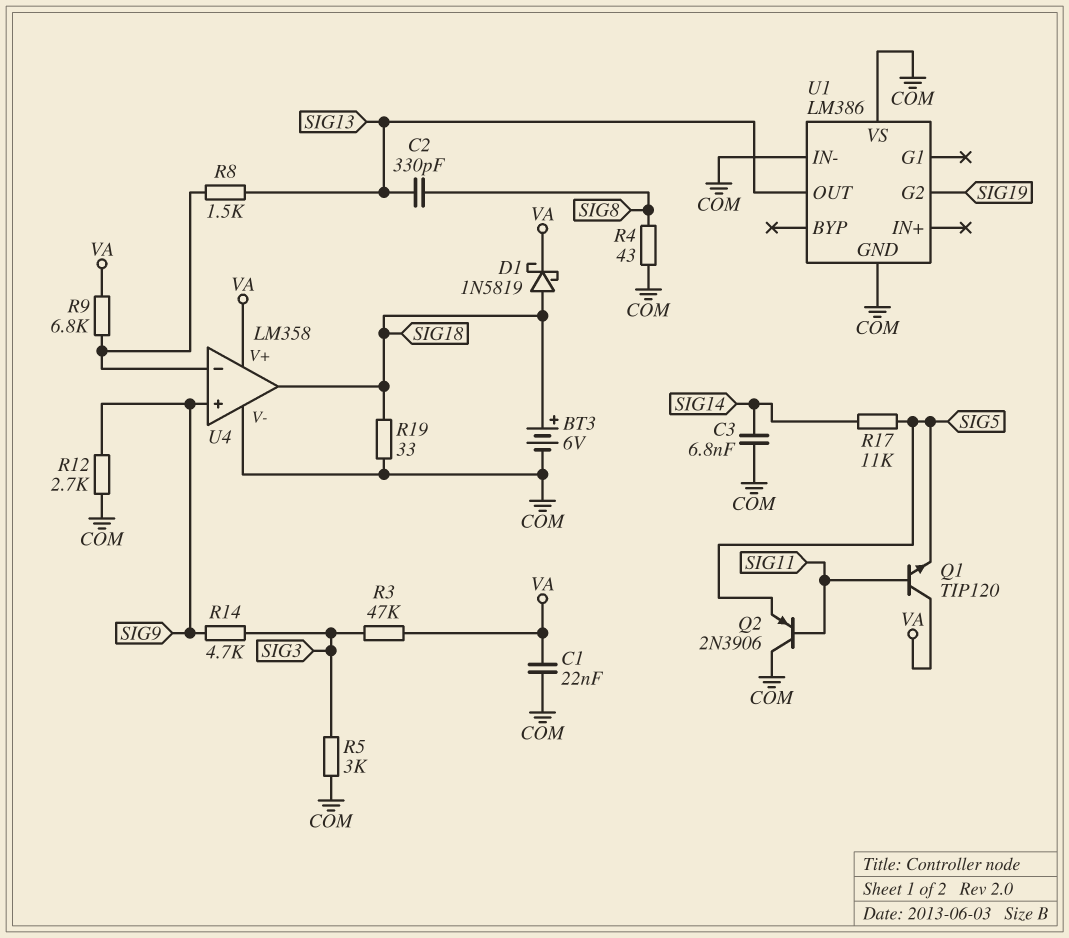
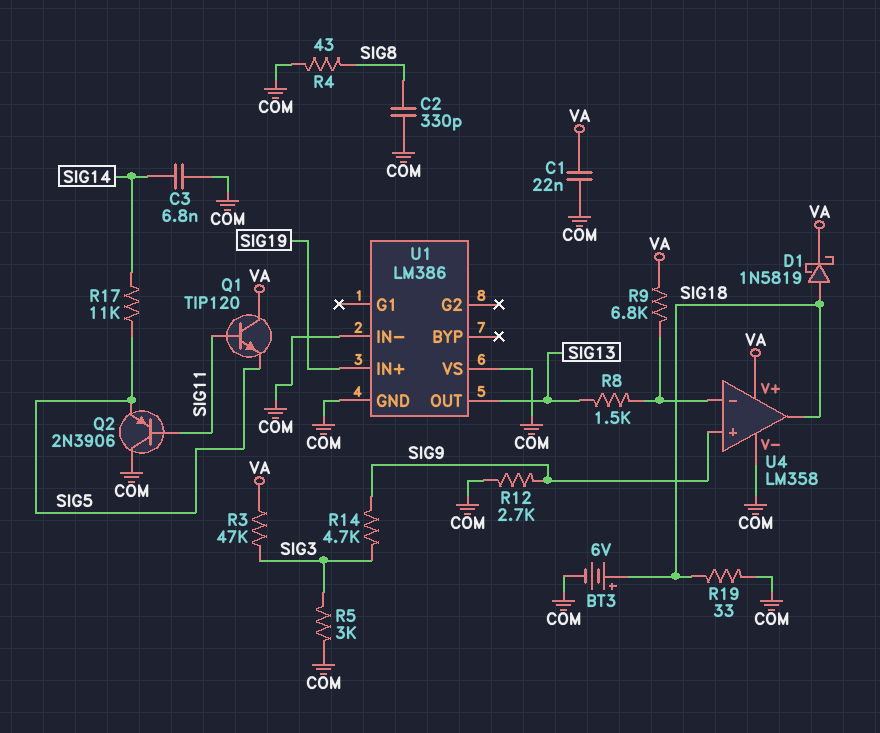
C2: 330pF (SIG8, SIG13) -> 330pF (COM, SIG8)
U1 pin G2: SIG19 -> none
U1 pin IN+: none -> SIG19

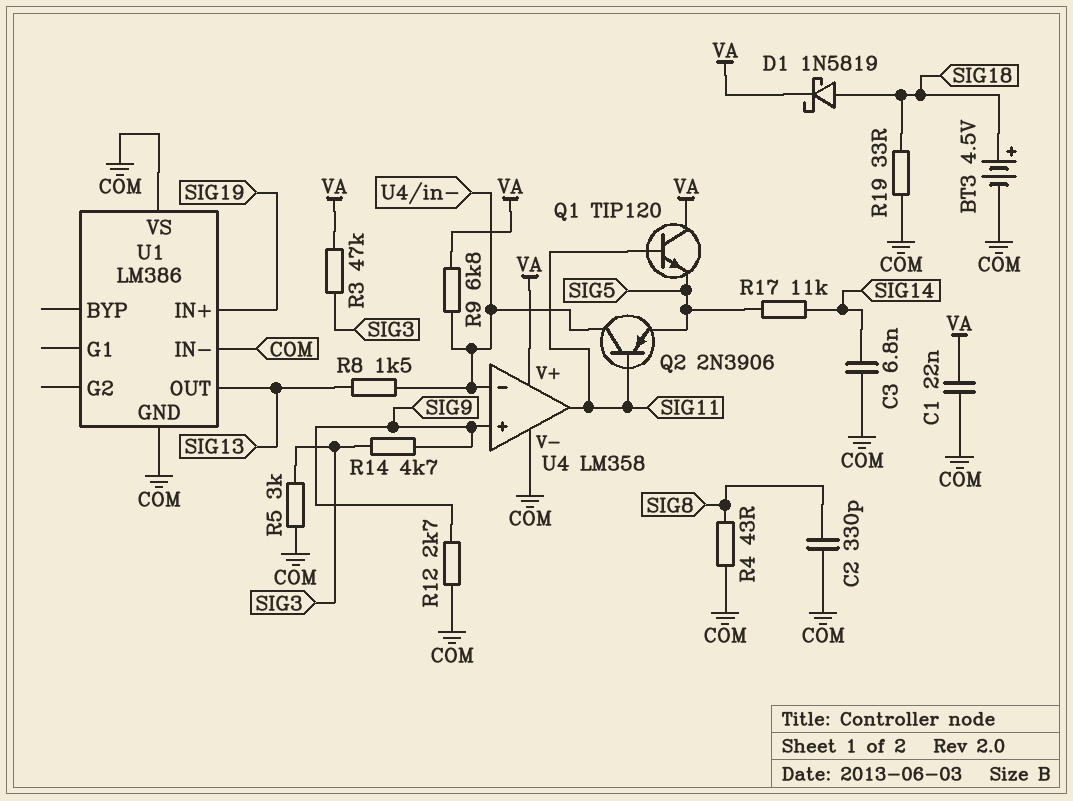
BT3: 6V (plus SIG18, minus COM) -> 4.5V (plus SIG18, minus COM)
Q2: PNP 2N3906 (B SIG11, C COM, E SIG5) -> PNP 2N3906 (B SIG11, C U4/in-, E SIG5)
U4 pin out: SIG18 -> SIG11

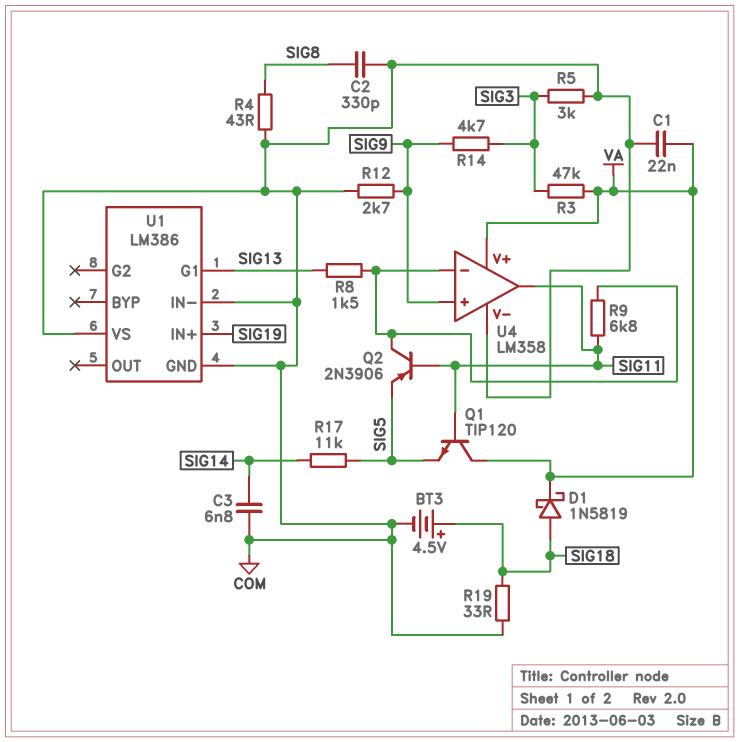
R9: 6.8k (U4/in-, VA) -> 6.8k (SIG11, U4/in-)
U1 pin G1: none -> SIG13
U1 pin OUT: SIG13 -> none

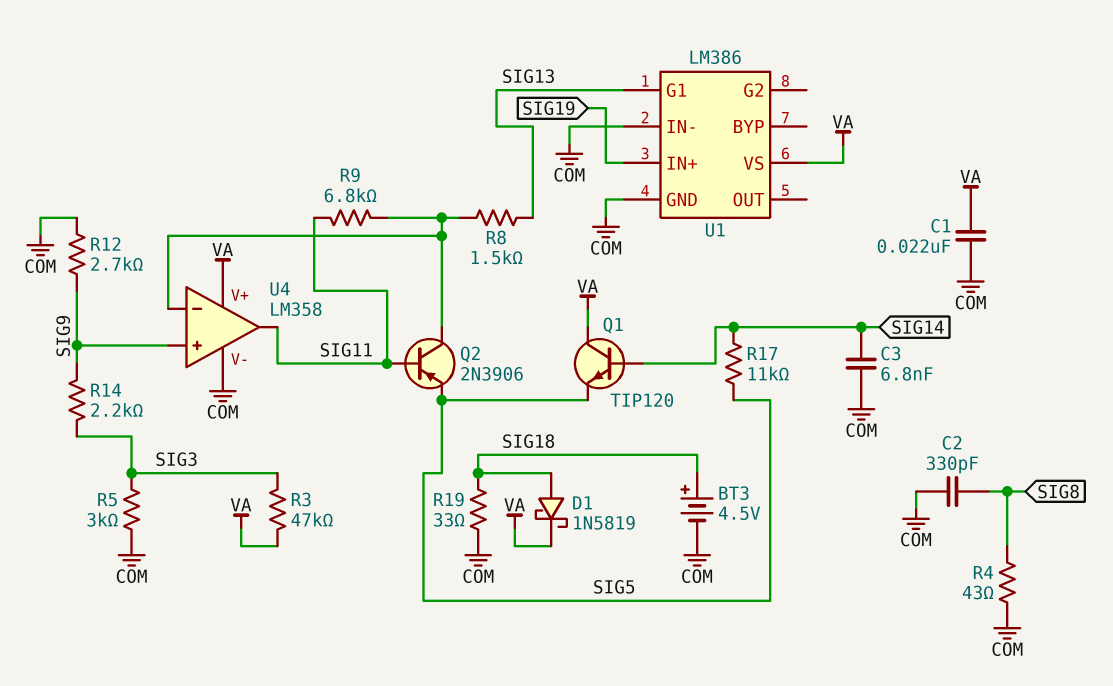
Q1: NPN TIP120 (B SIG11, C VA, E SIG5) -> NPN TIP120 (B SIG14, C VA, E SIG5)
R14: 4.7k (SIG3, SIG9) -> 2.2k (SIG3, SIG9)
U1 pin VS: COM -> VA

